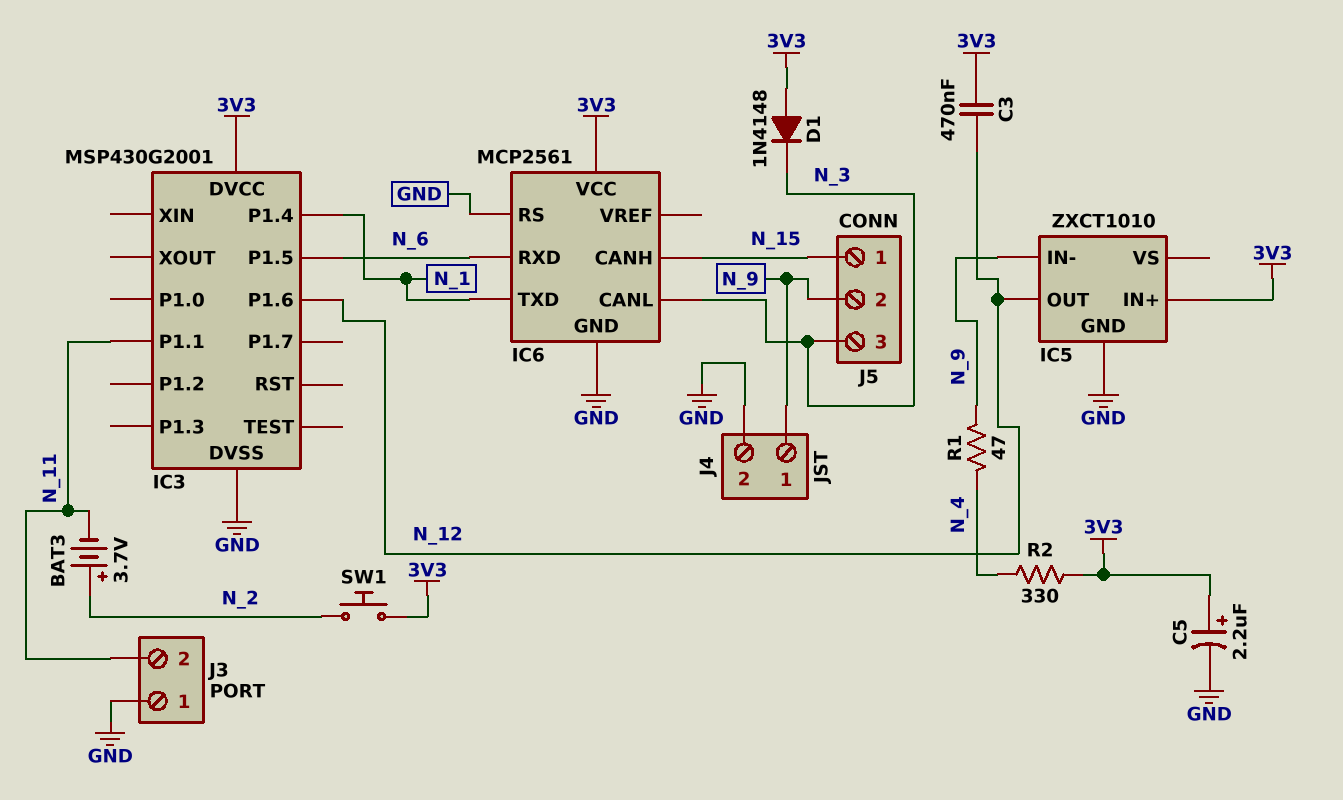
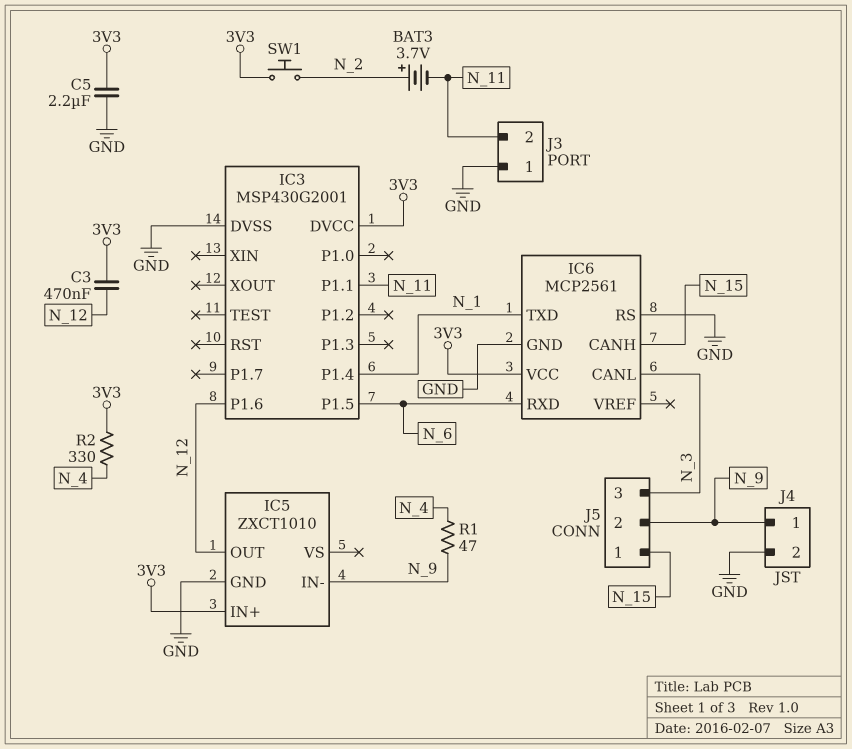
C5: 2.2uF (plus 3V3, minus GND) -> 2.2uF (3V3, GND)
D1: diode 1N4148 (A 3V3, K N_3) -> none

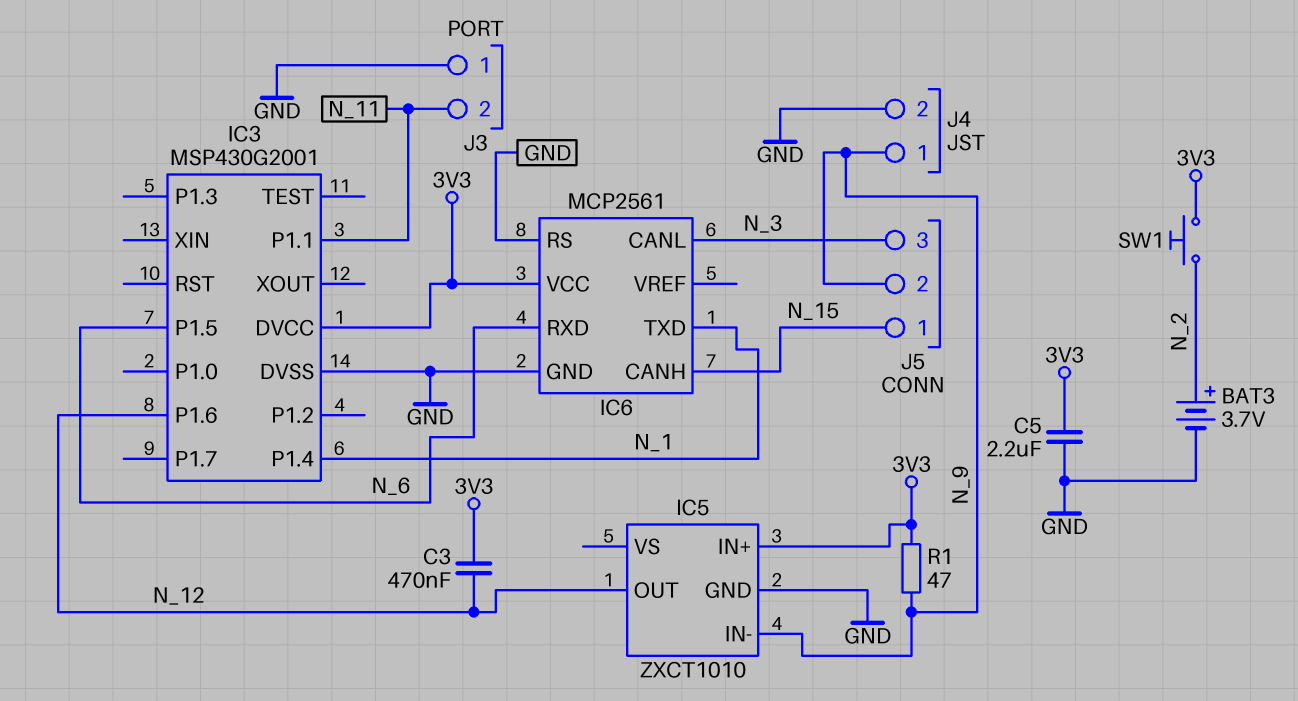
BAT3: 3.7V (plus N_2, minus N_11) -> 3.7V (plus N_2, minus GND)
R1: 47 (N_4, N_9) -> 47 (3V3, N_9)
R2: 330 (3V3, N_4) -> none

